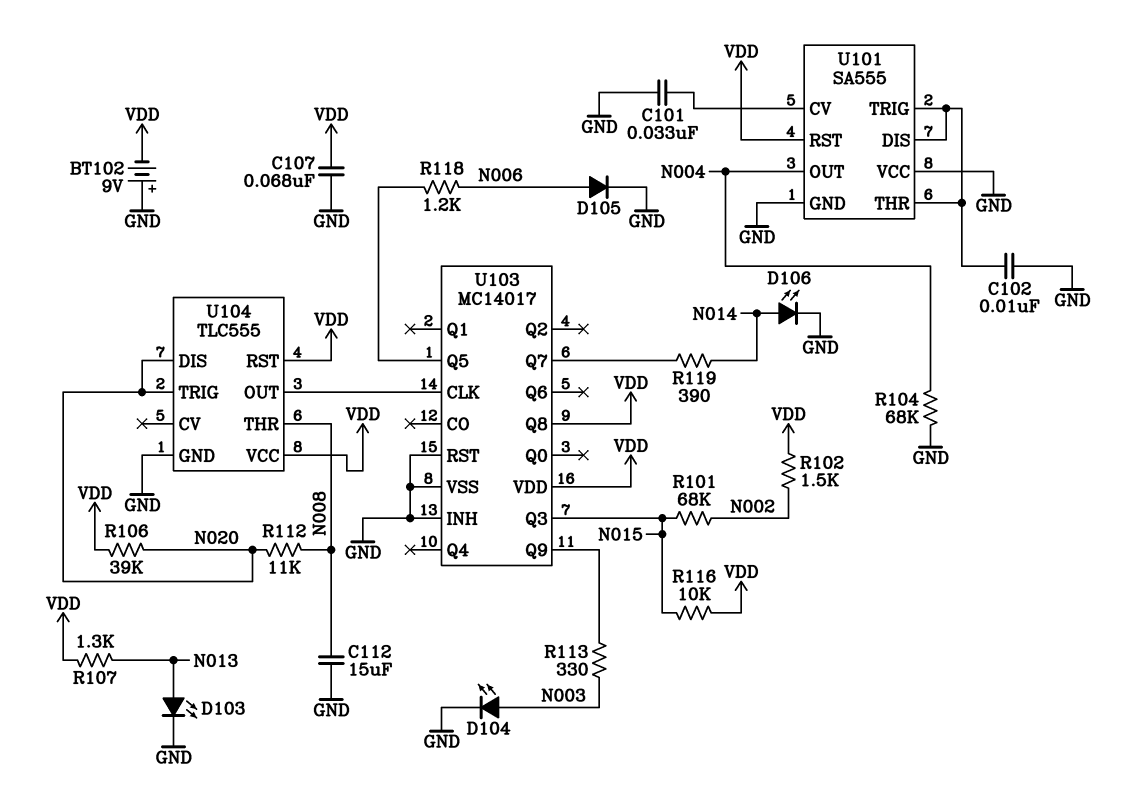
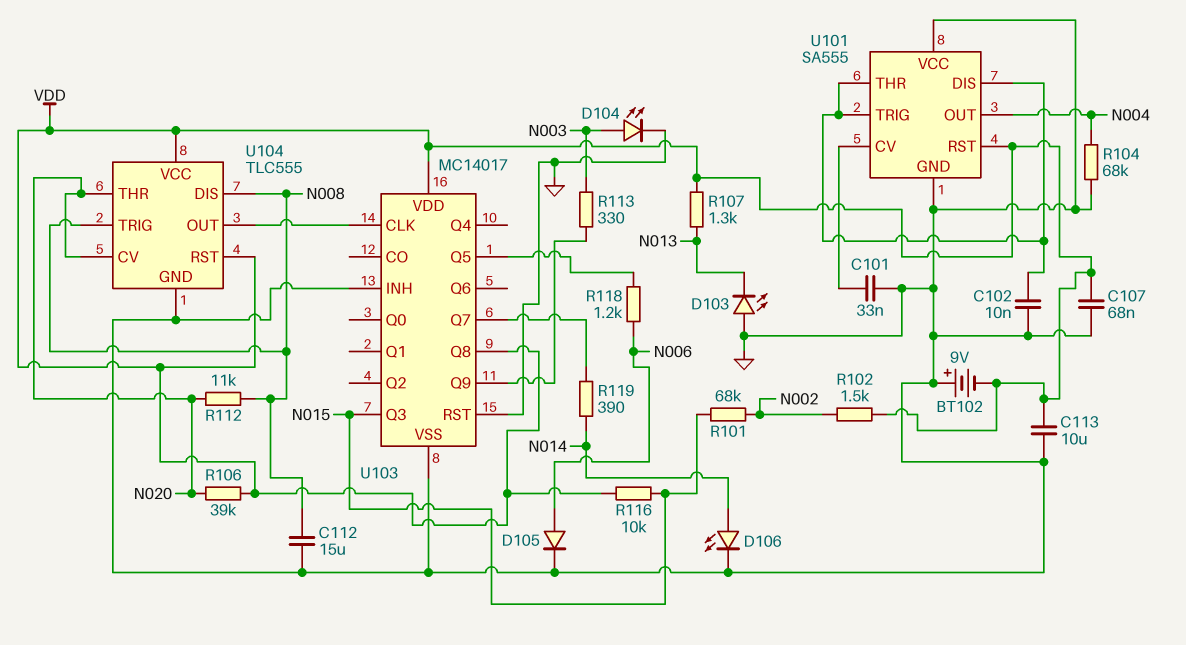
C113: none -> 10uF (GND, VDD)
D103: LED (A N013, K GND) -> LED (A GND, K N013)
U104 pin CV: none -> N020
U104 pin DIS: N020 -> N008
U104 pin THR: N008 -> N020
U104 pin TRIG: N020 -> N008

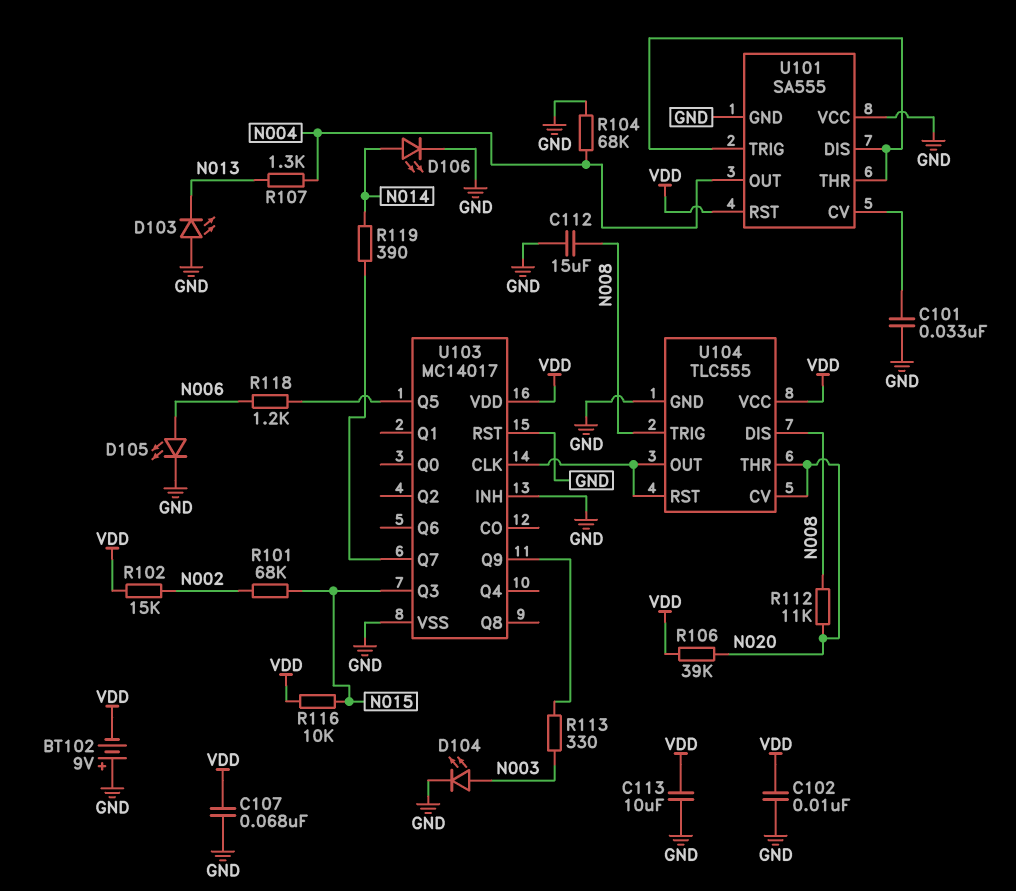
C102: 10nF (GND, U101/DIS) -> 10nF (GND, VDD)
D105: diode (A N006, K GND) -> LED (A N006, K GND)
R102: 1.5k (N002, VDD) -> 15k (N002, VDD)
R107: 1.3k (N013, VDD) -> 1.3k (N004, N013)
U103 pin Q8: VDD -> none
U104 pin RST: VDD -> U103/CLK

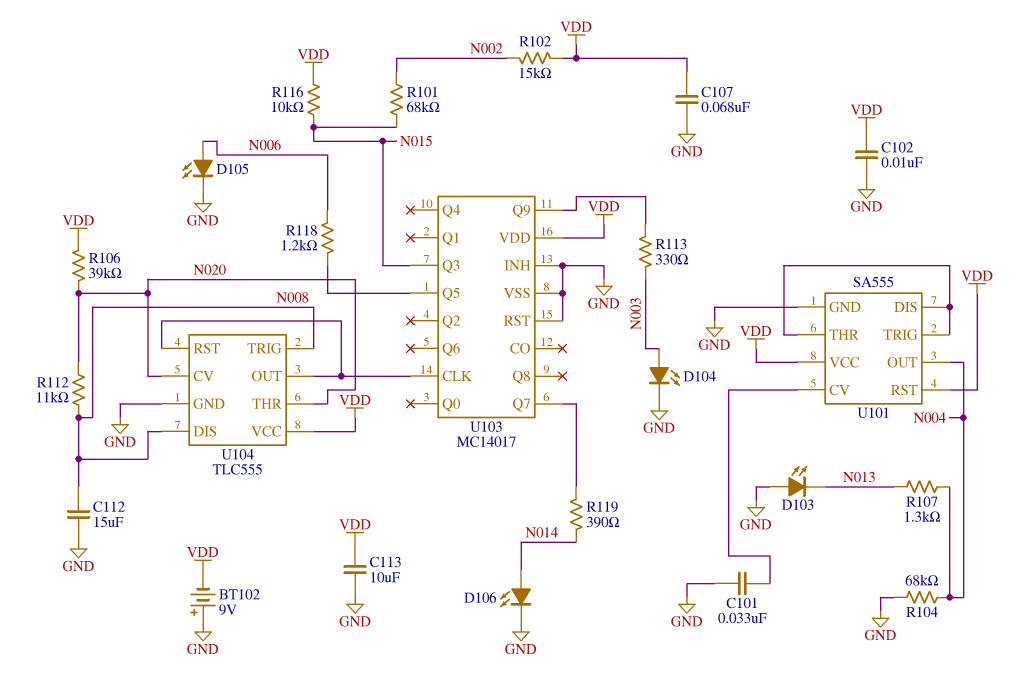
U101 pin VCC: GND -> VDD

